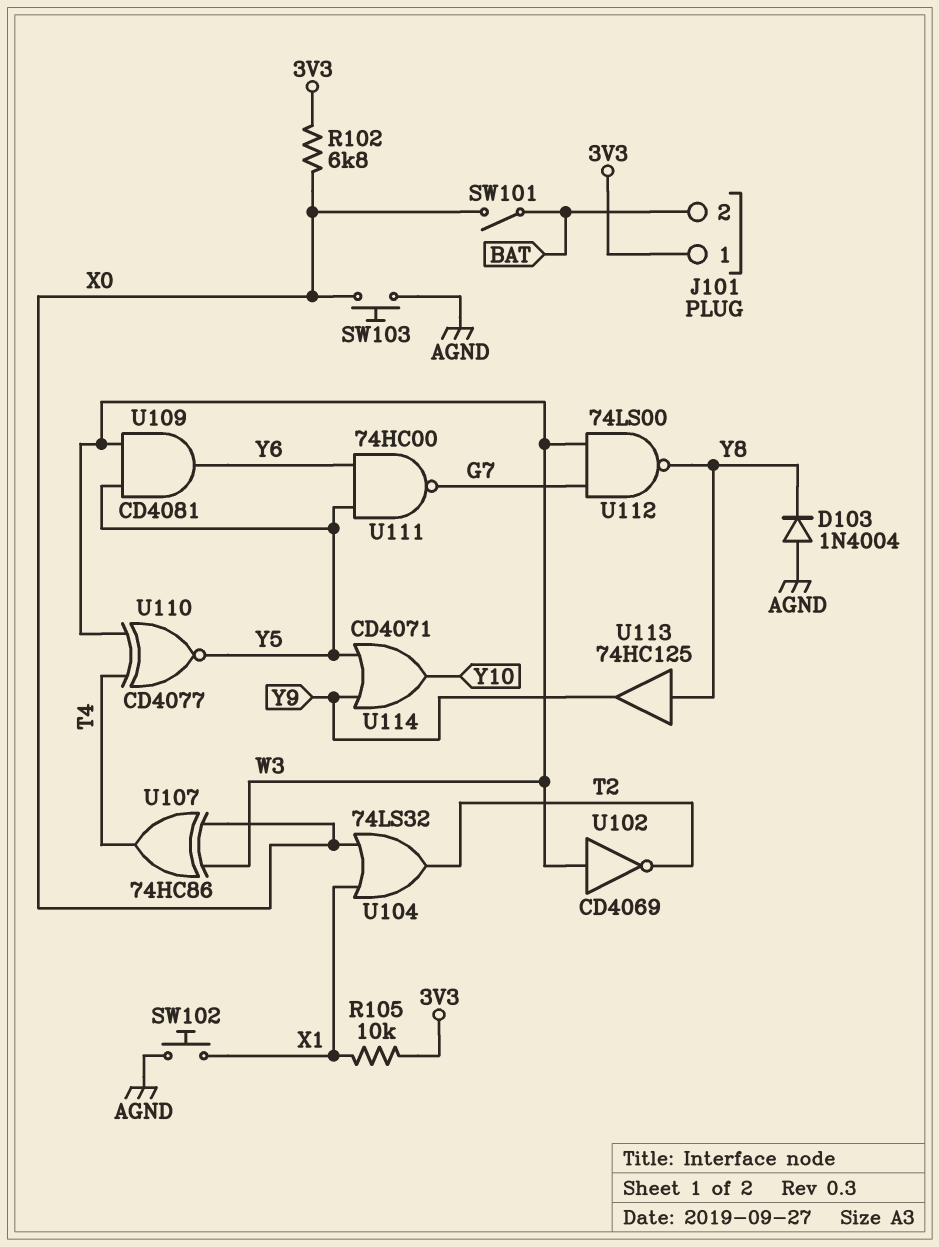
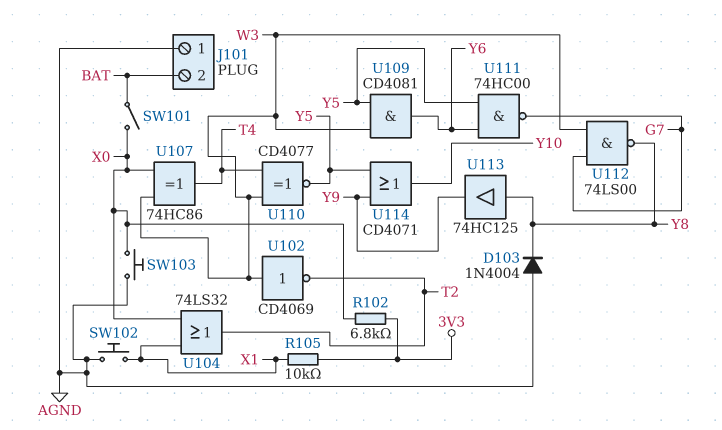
J101 pin 1: 3V3 -> AGND

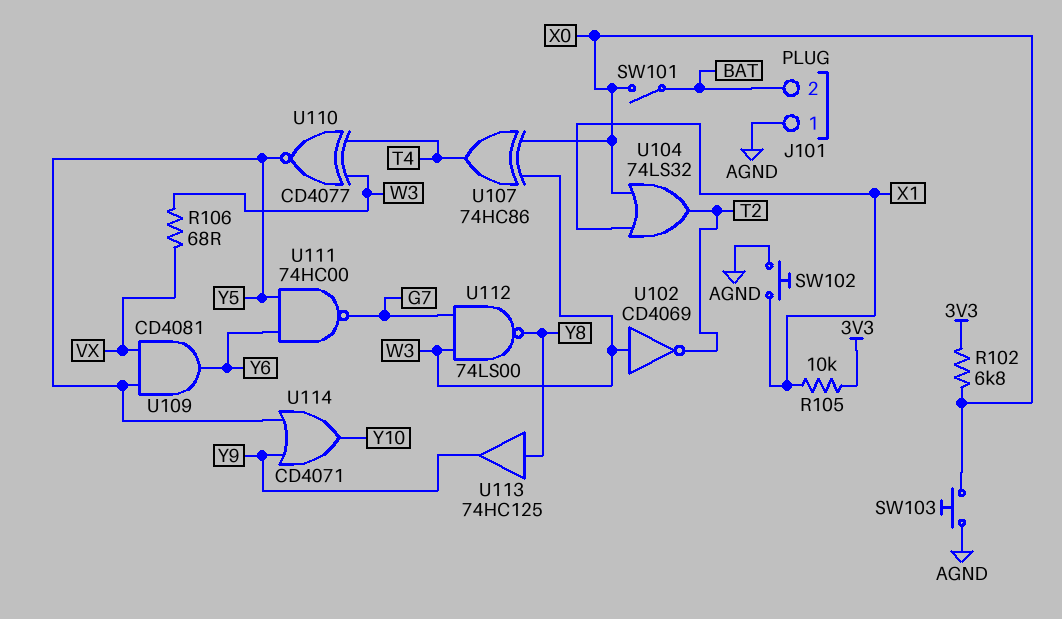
D103: diode 1N4004 (A AGND, K Y8) -> none
R106: none -> 68 (VX, W3)
U109: AND CD4081 (in W3, in Y5, out Y6) -> AND CD4081 (in VX, in Y5, out Y6)

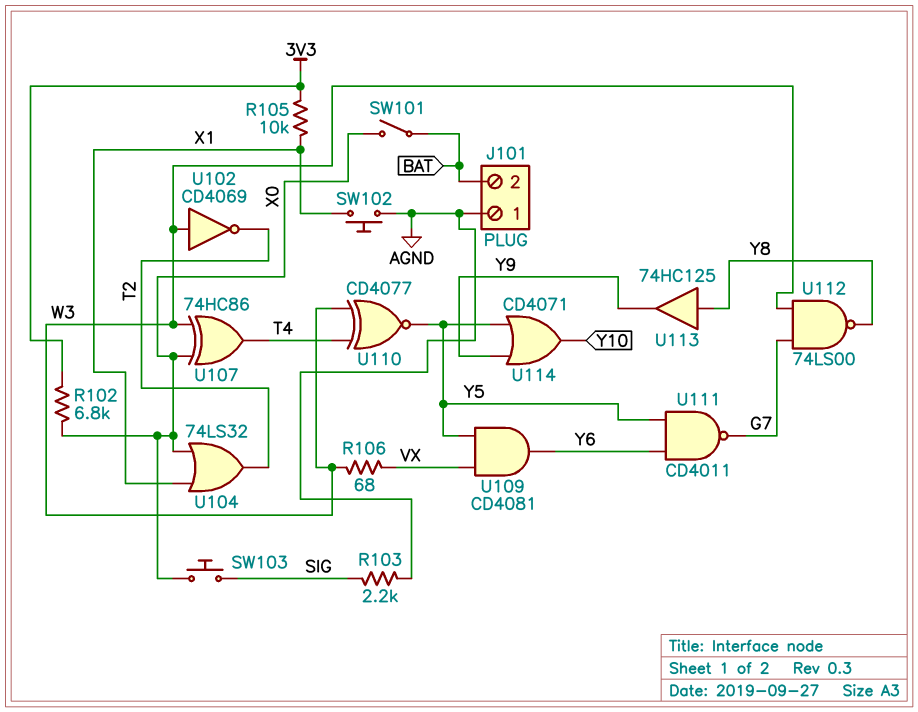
R103: none -> 2.2k (AGND, SIG)
SW103: button (AGND, X0) -> button (SIG, X0)
U111: NAND 74HC00 (in Y5, in Y6, out G7) -> NAND CD4011 (in Y5, in Y6, out G7)

